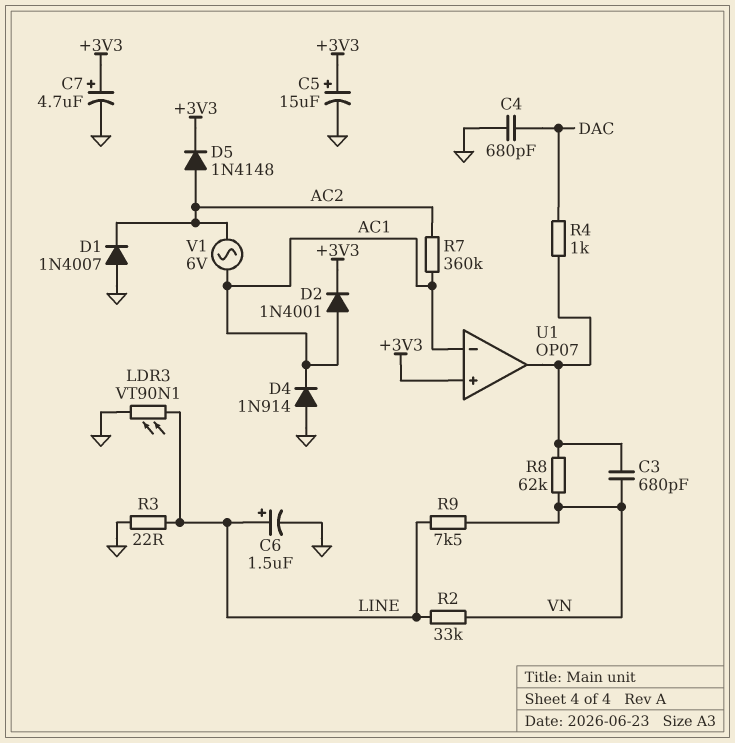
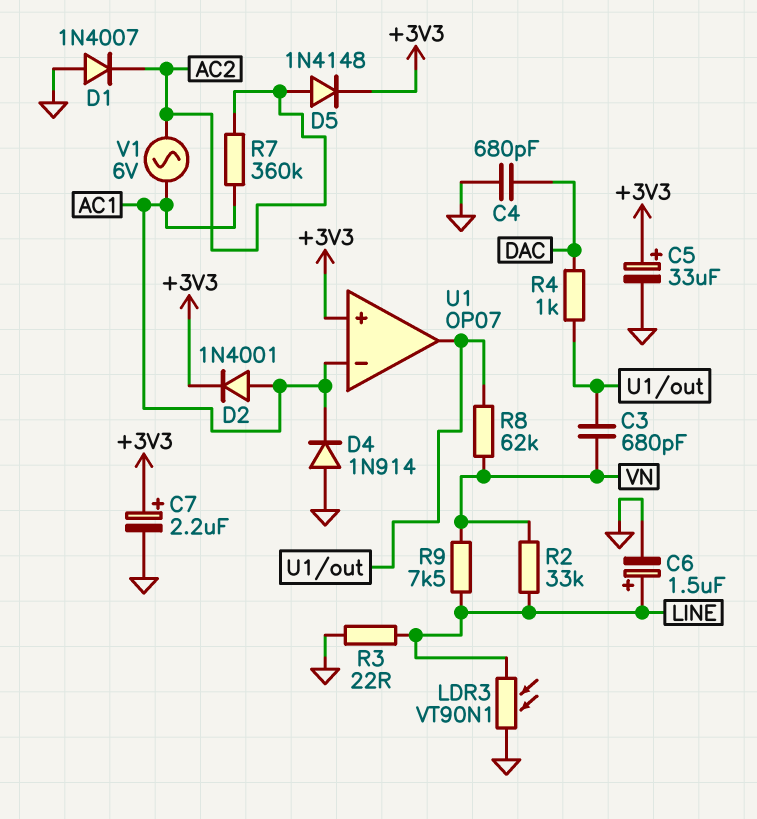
C5: 15uF (plus +3V3, minus GND) -> 33uF (plus +3V3, minus GND)
C7: 4.7uF (plus +3V3, minus GND) -> 2.2uF (plus +3V3, minus GND)

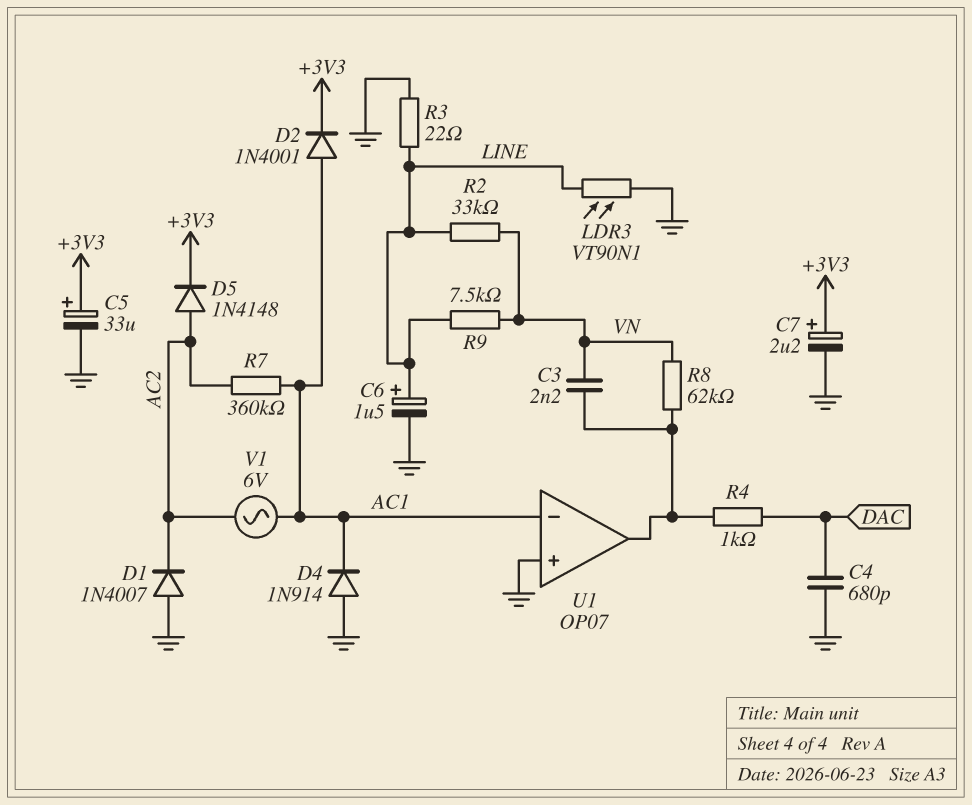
C3: 680pF (U1/out, VN) -> 2.2nF (U1/out, VN)
U1 pin in+: +3V3 -> GND

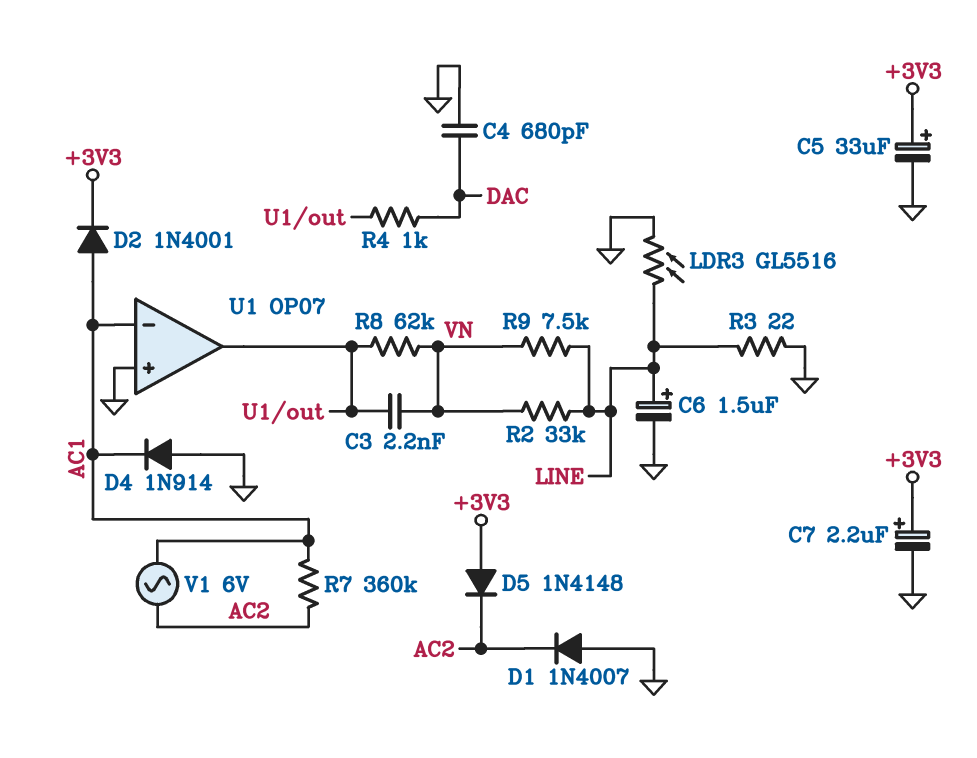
D5: diode 1N4148 (A AC2, K +3V3) -> diode 1N4148 (A +3V3, K AC2)
LDR3: VT90N1 (GND, LINE) -> GL5516 (GND, LINE)

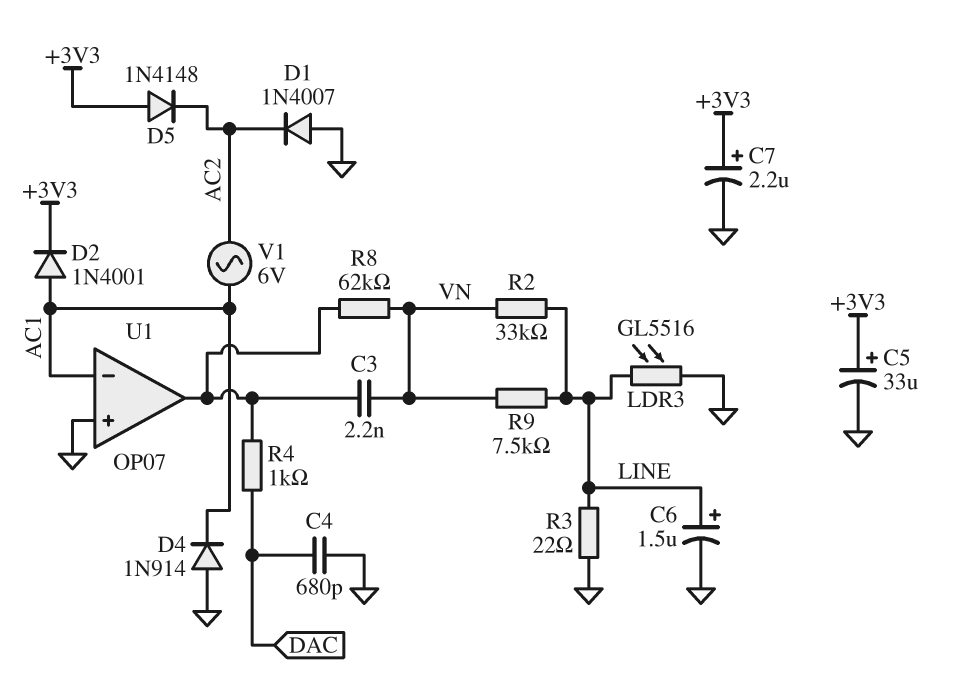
R7: 360k (AC1, AC2) -> none

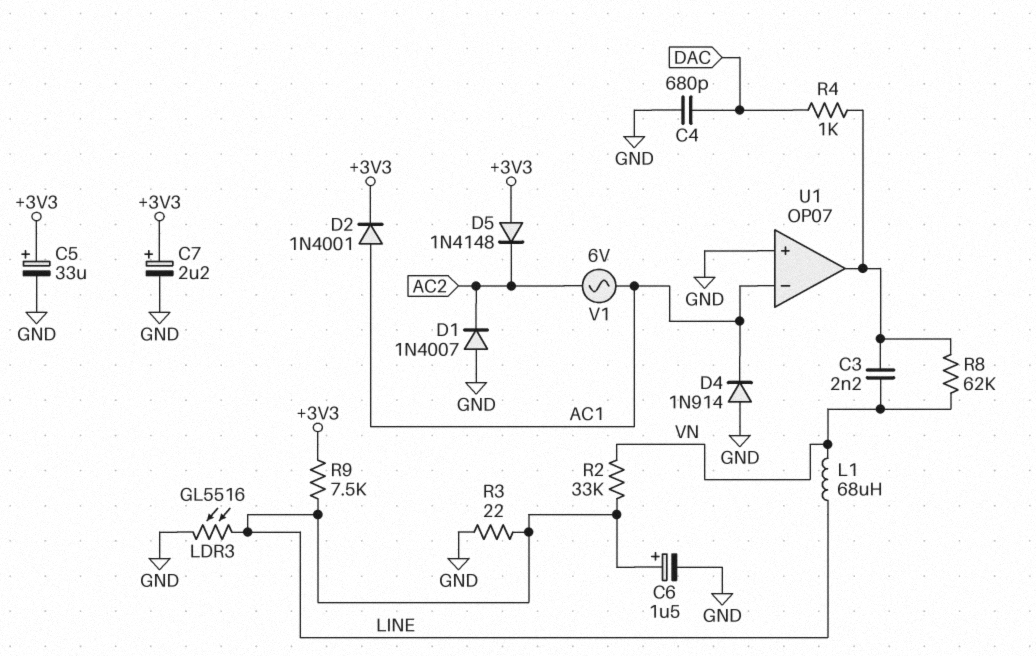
L1: none -> 68uH (LINE, VN)
R9: 7.5k (LINE, VN) -> 7.5k (+3V3, LINE)

